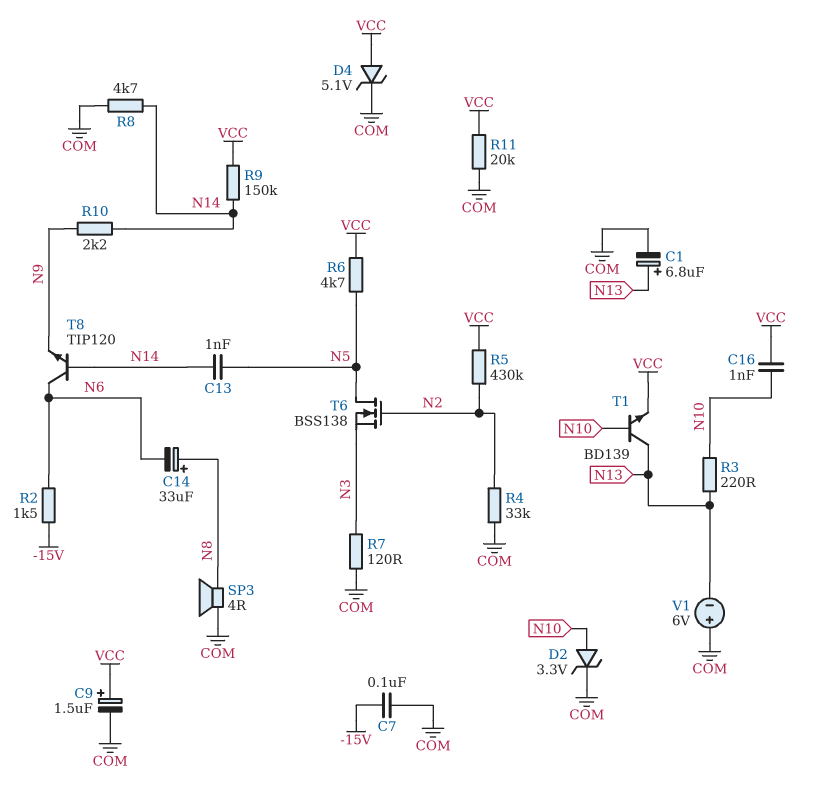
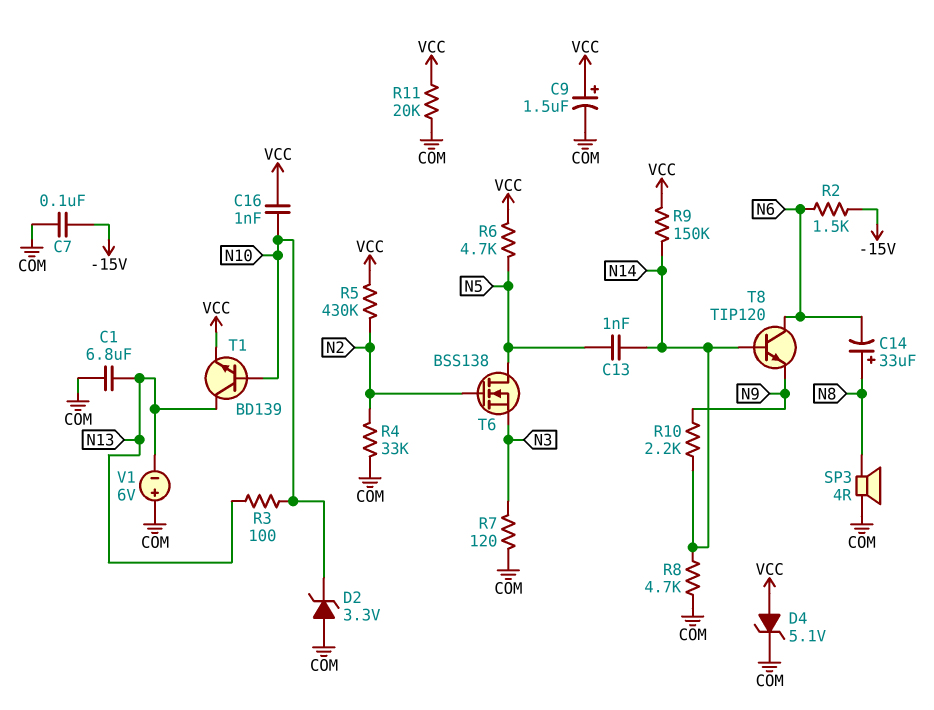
C1: 6.8uF (plus N13, minus COM) -> 6.8uF (COM, N13)
D2: zener 3.3V (A N10, K COM) -> zener 3.3V (A COM, K N10)
R3: 220 (N10, N13) -> 100 (N10, N13)

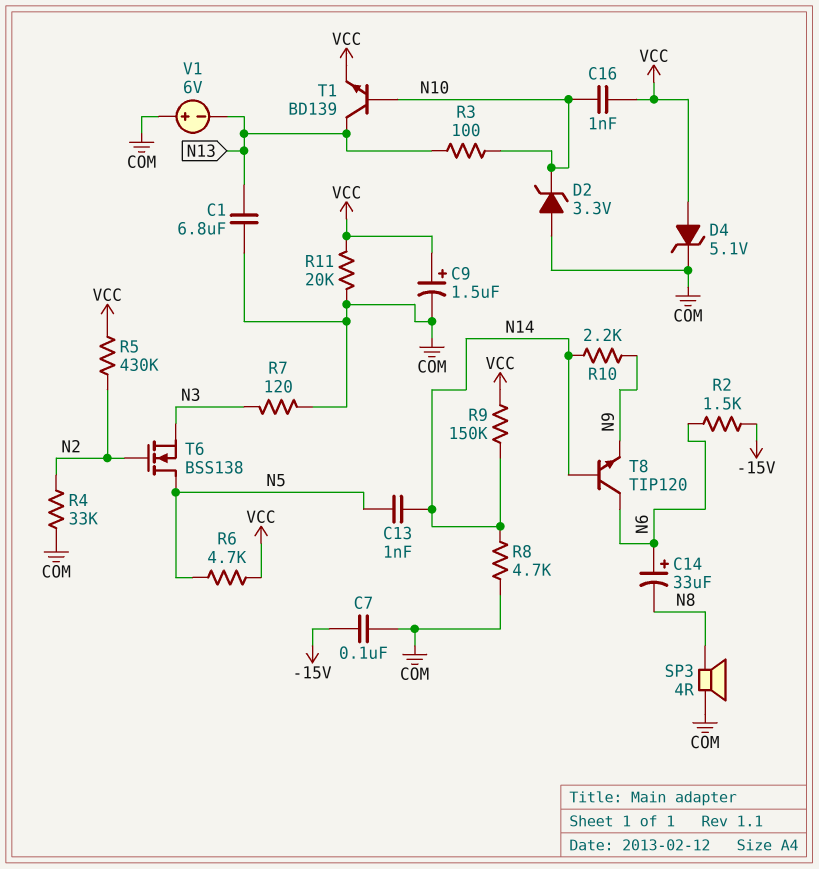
C14: 33uF (plus N8, minus N6) -> 33uF (plus N6, minus N8)

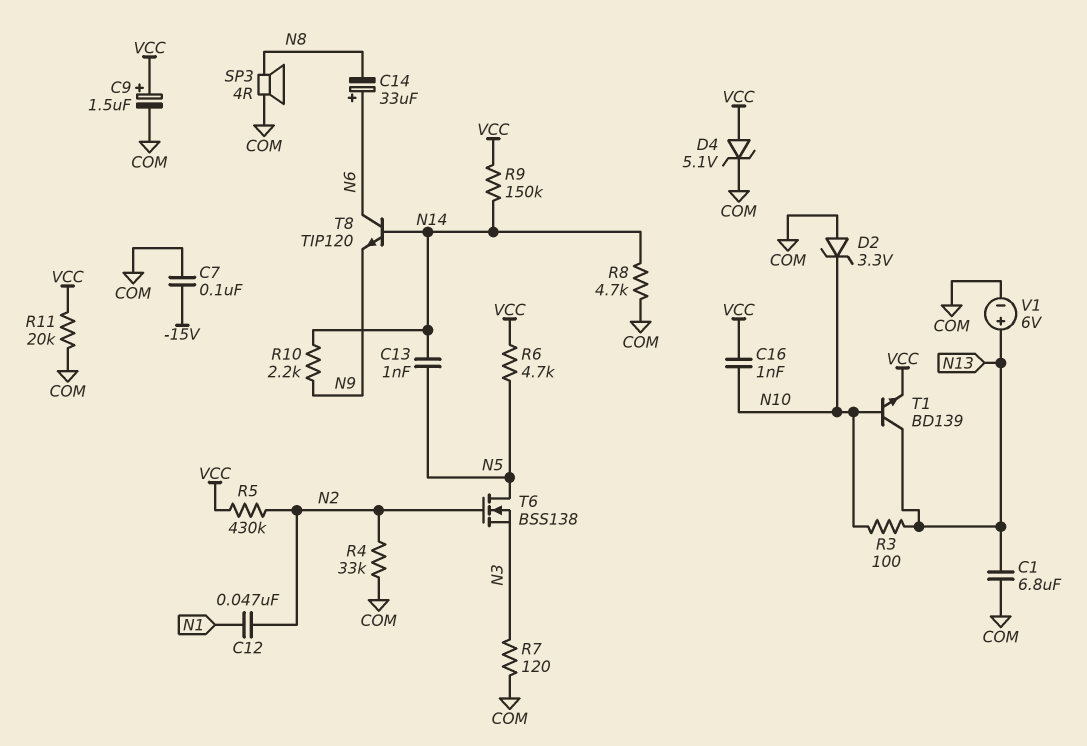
C12: none -> 47nF (N1, N2)
R2: 1.5k (-15V, N6) -> none
V1: 6V (plus COM, minus N13) -> 6V (plus N13, minus COM)

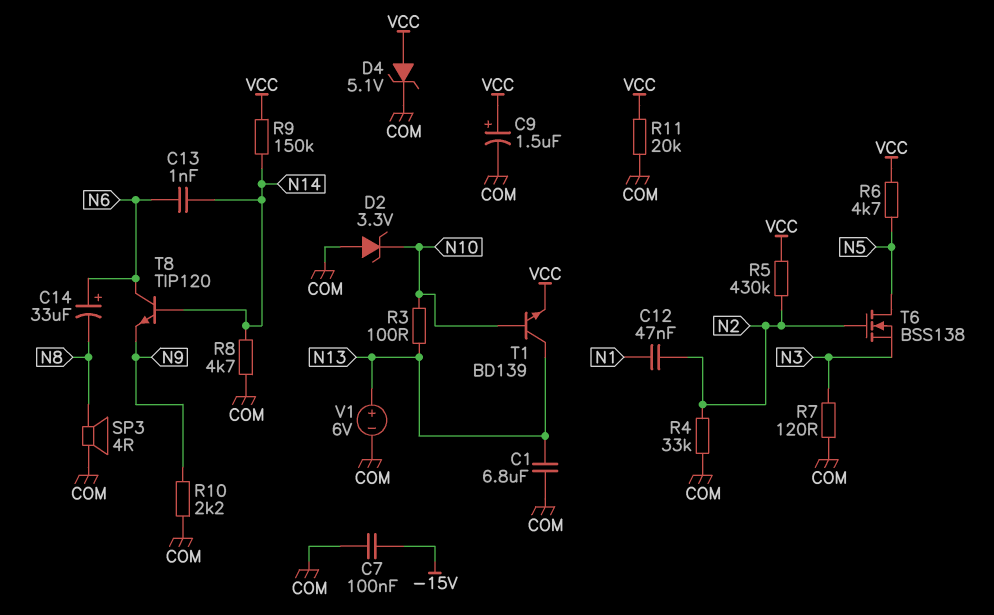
C13: 1nF (N5, N14) -> 1nF (N6, N14)
C16: 1nF (N10, VCC) -> none
R10: 2.2k (N9, N14) -> 2.2k (COM, N9)

